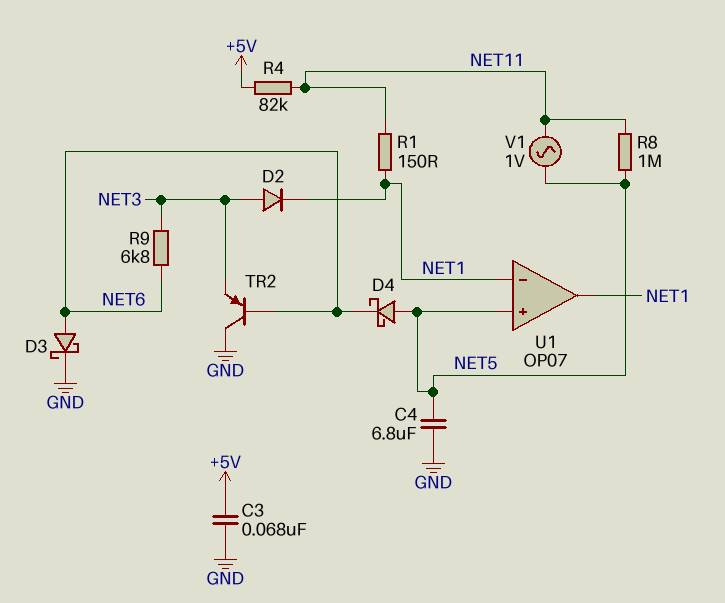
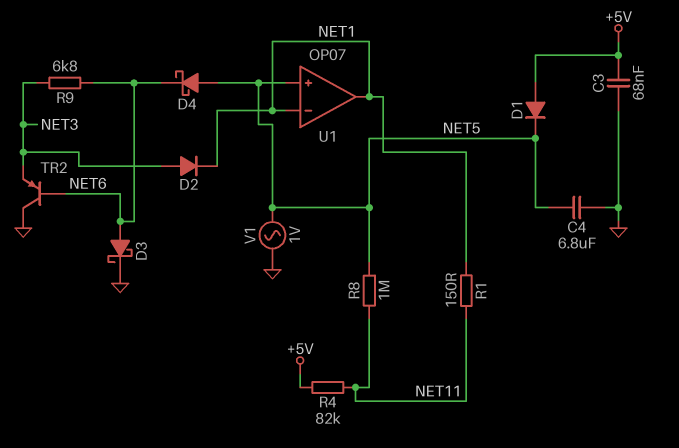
D1: none -> diode (A +5V, K NET5)
V1: AC 1V (NET5, NET11) -> AC 1V (GND, NET5)

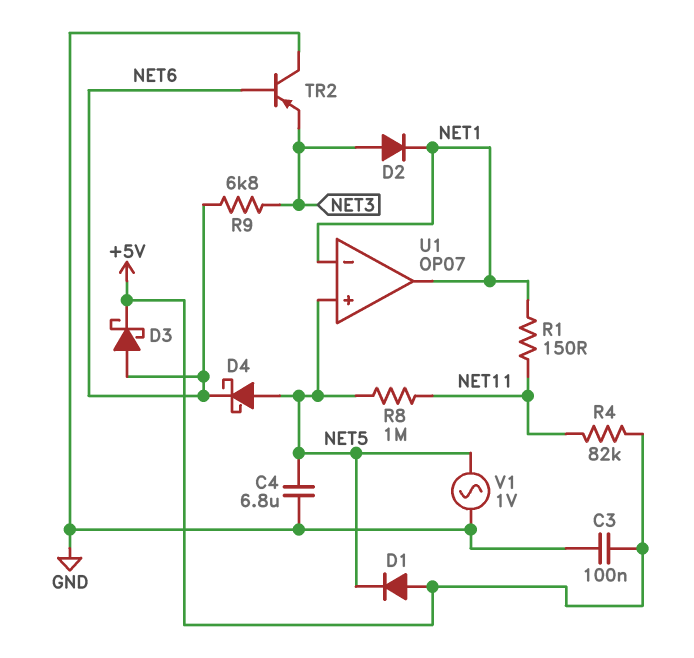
C3: 68nF (+5V, GND) -> 100nF (+5V, GND)
D3: schottky (A NET6, K GND) -> schottky (A NET6, K +5V)

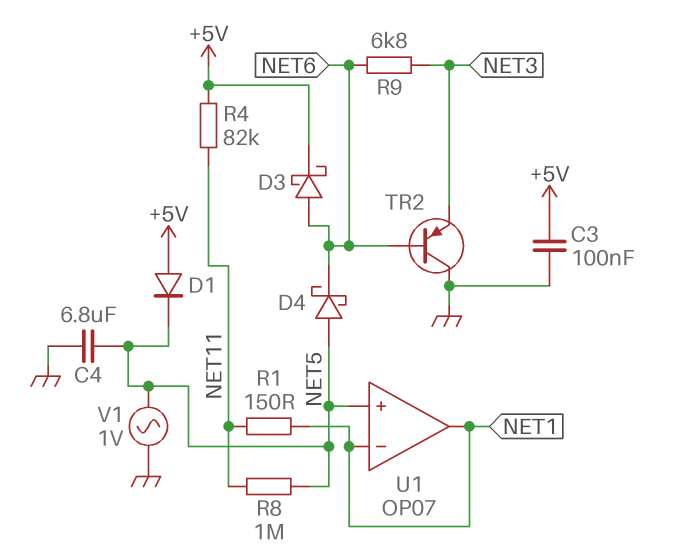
D2: diode (A NET3, K NET1) -> none

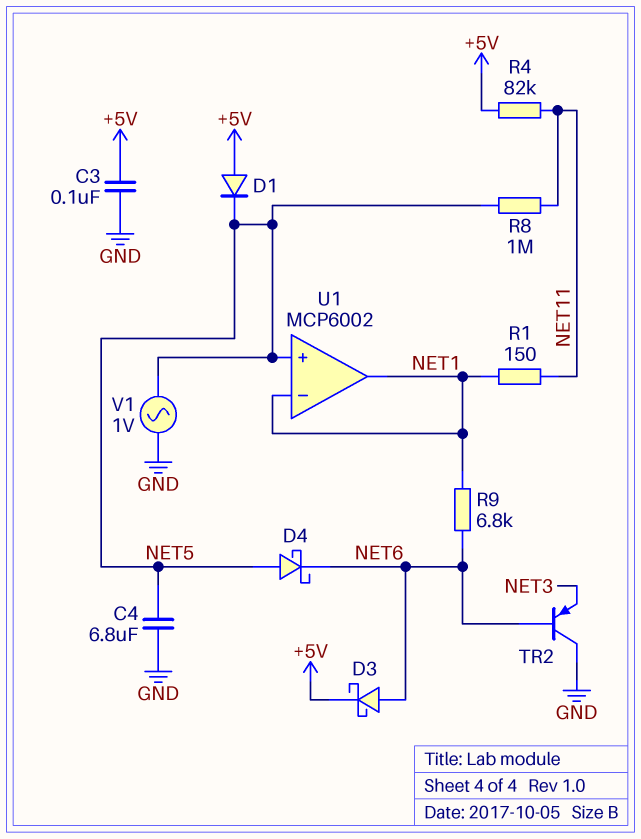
R9: 6.8k (NET3, NET6) -> 6.8k (NET1, NET6)
U1: OP07 -> MCP6002

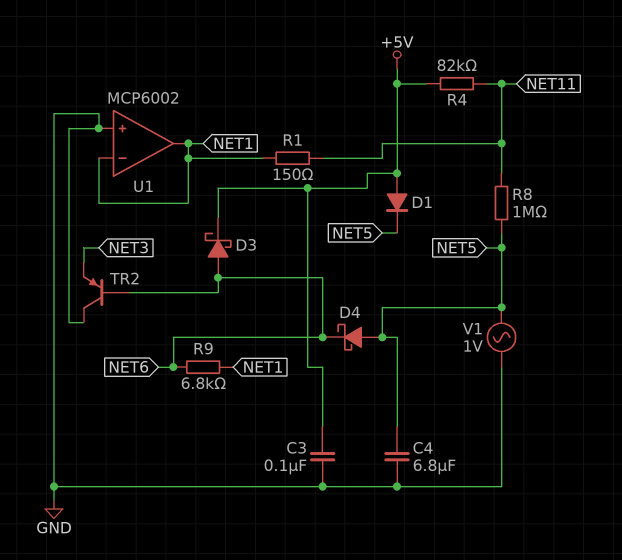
U1 pin in+: NET5 -> GND

